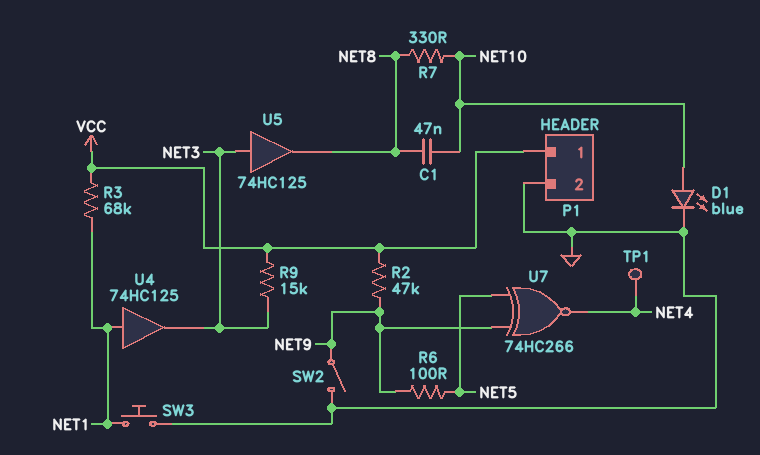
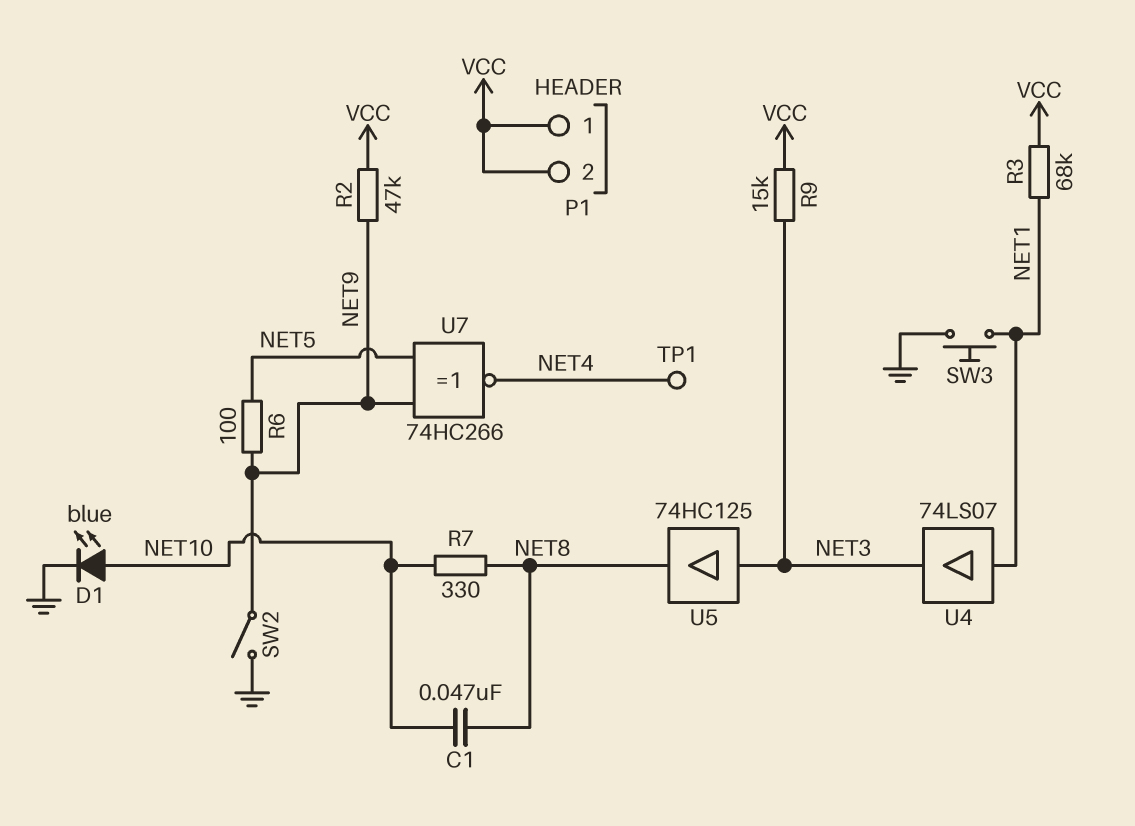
P1 pin 2: GND -> VCC
U4: buffer 74HC125 (in NET1, out NET3) -> buffer 74LS07 (in NET1, out NET3)

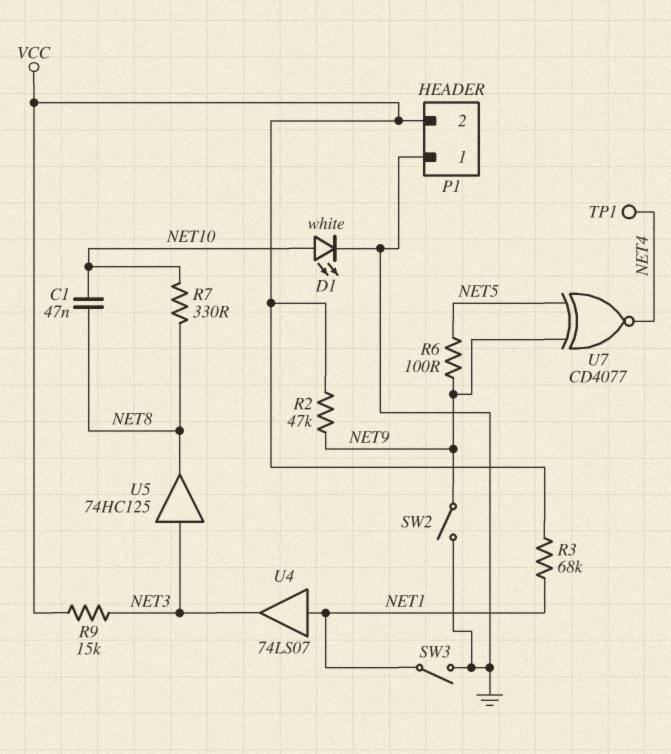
D1: LED blue (A NET10, K GND) -> LED white (A NET10, K GND)
P1 pin 1: VCC -> GND
SW3: button (GND, NET1) -> switch (GND, NET1)
U7: XNOR 74HC266 (in NET5, in NET9, out NET4) -> XNOR CD4077 (in NET5, in NET9, out NET4)

